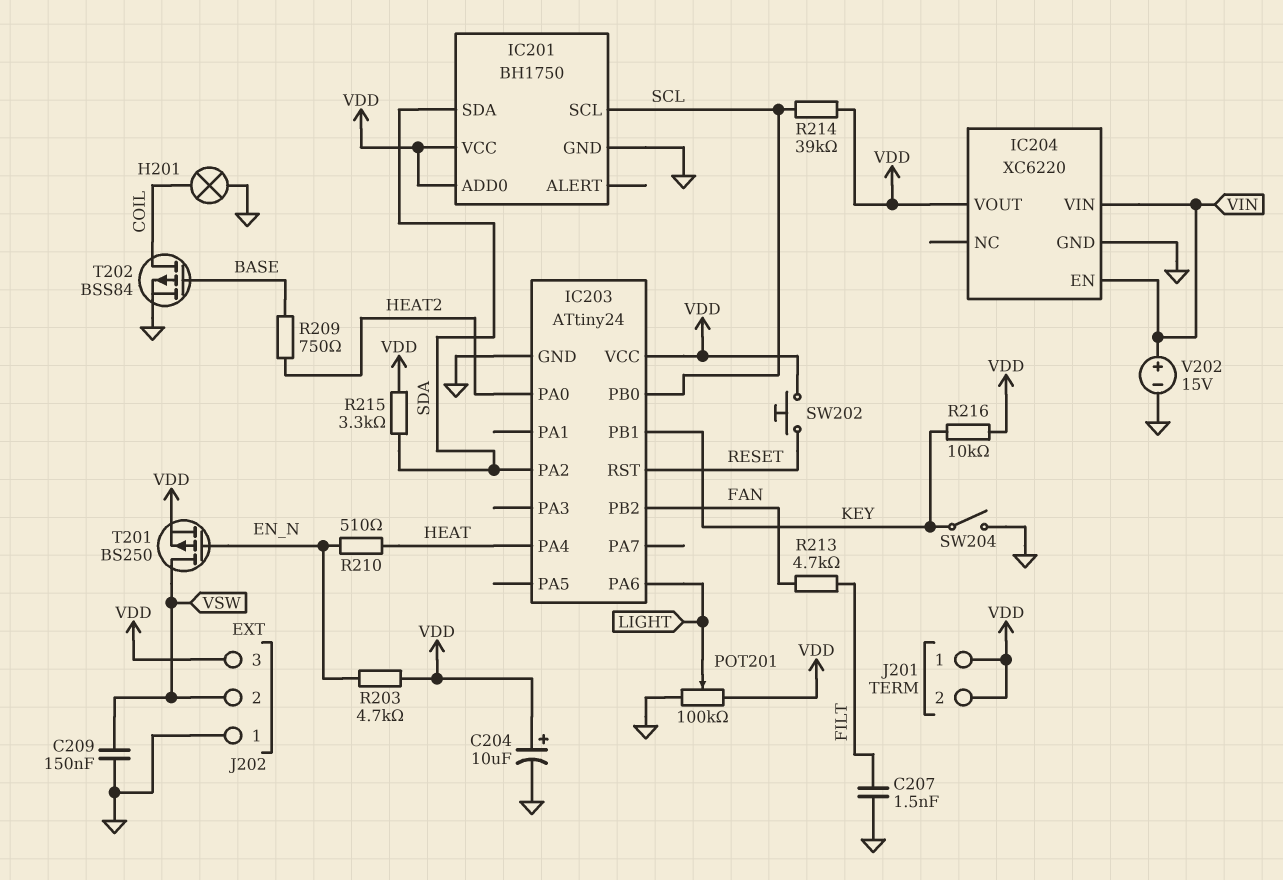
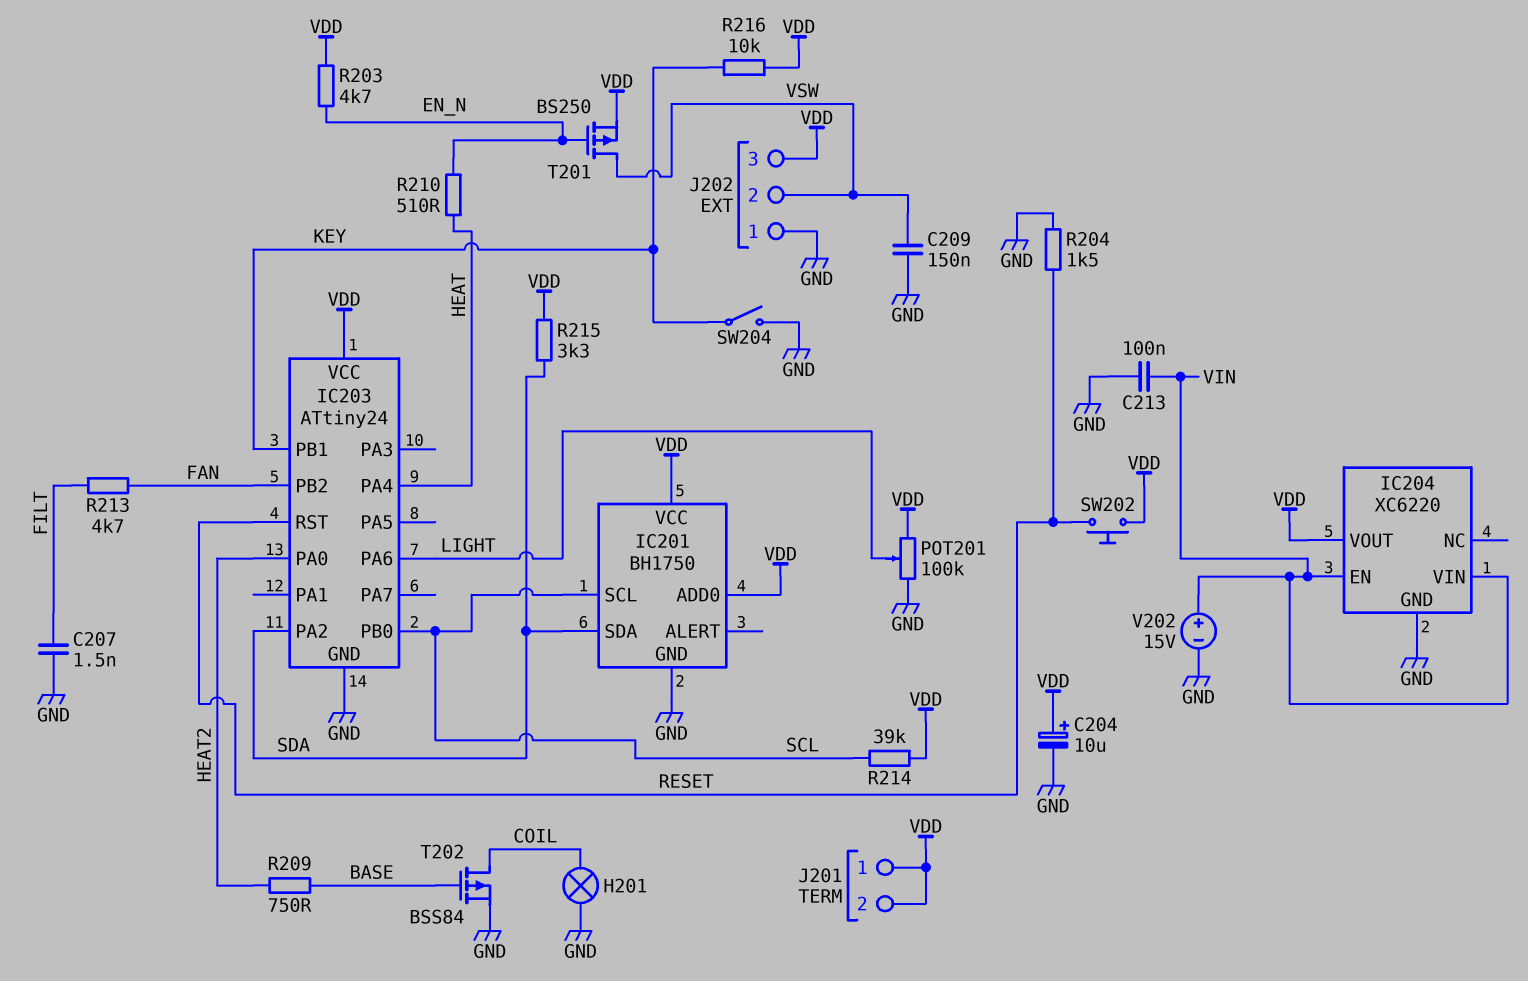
C213: none -> 100nF (GND, VIN)
R204: none -> 1.5k (GND, RESET)

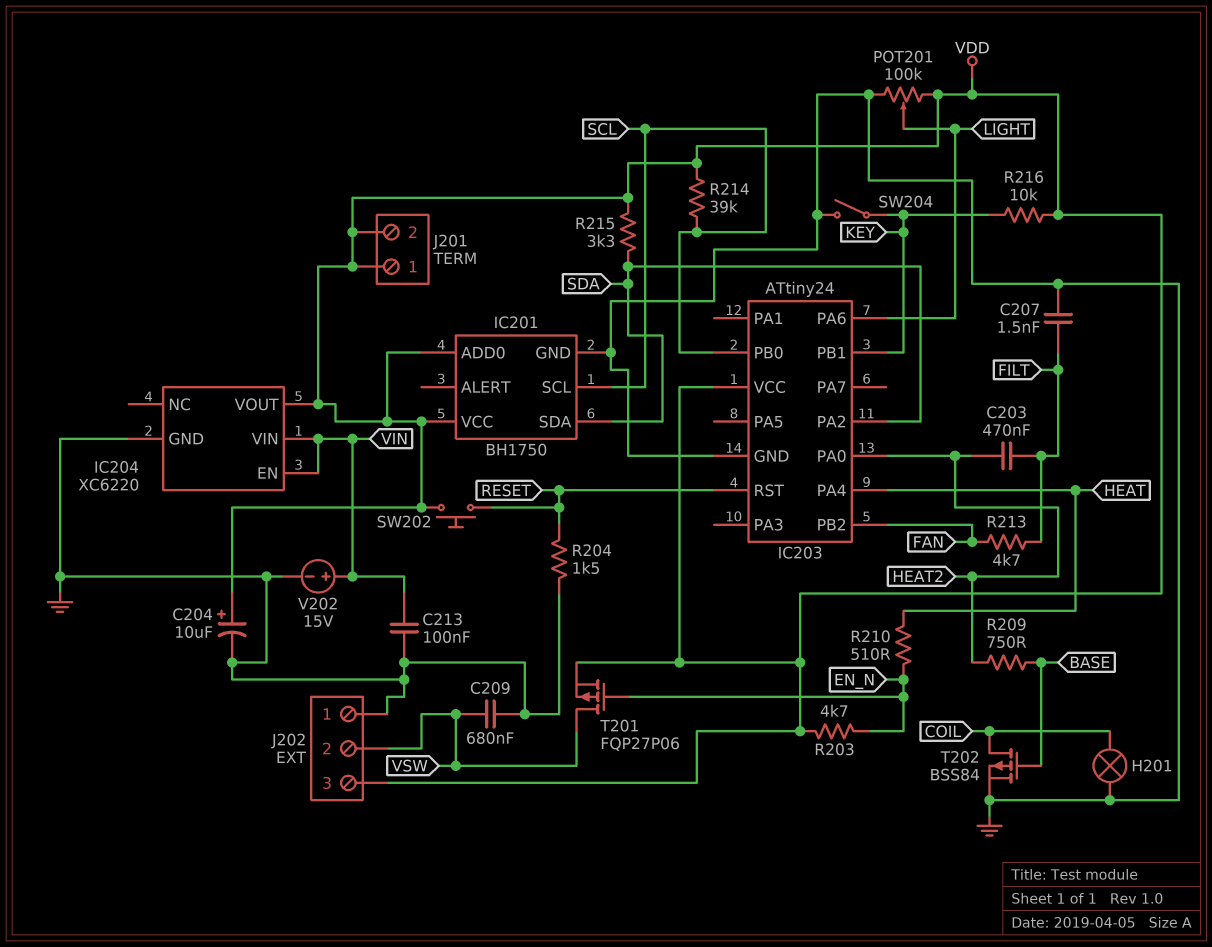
C203: none -> 470nF (FILT, HEAT2)
C209: 150nF (GND, VSW) -> 680nF (GND, VSW)
T201: PMOS BS250 (G EN_N, D VSW, S VDD) -> PMOS FQP27P06 (G EN_N, D VSW, S VDD)

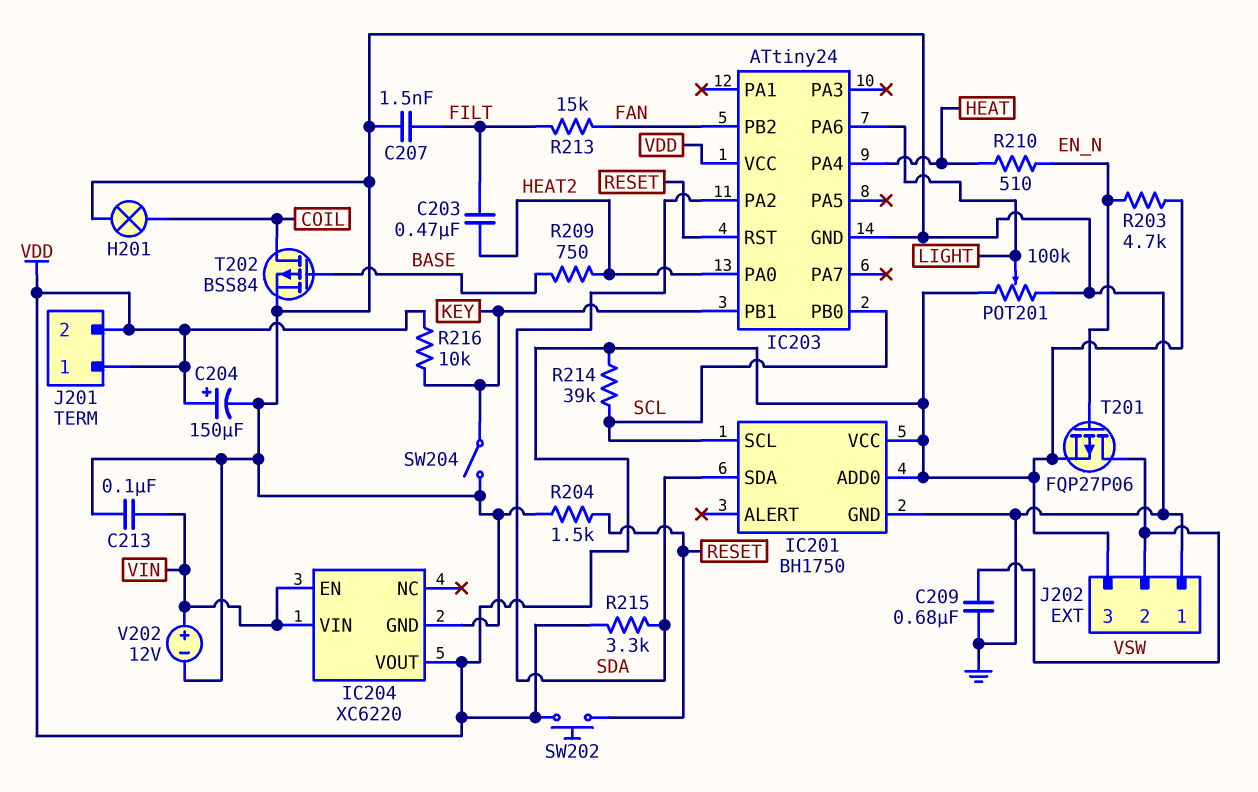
C204: 10uF (plus VDD, minus GND) -> 150uF (plus VDD, minus GND)
R213: 4.7k (FAN, FILT) -> 15k (FAN, FILT)
V202: 15V (plus VIN, minus GND) -> 12V (plus VIN, minus GND)

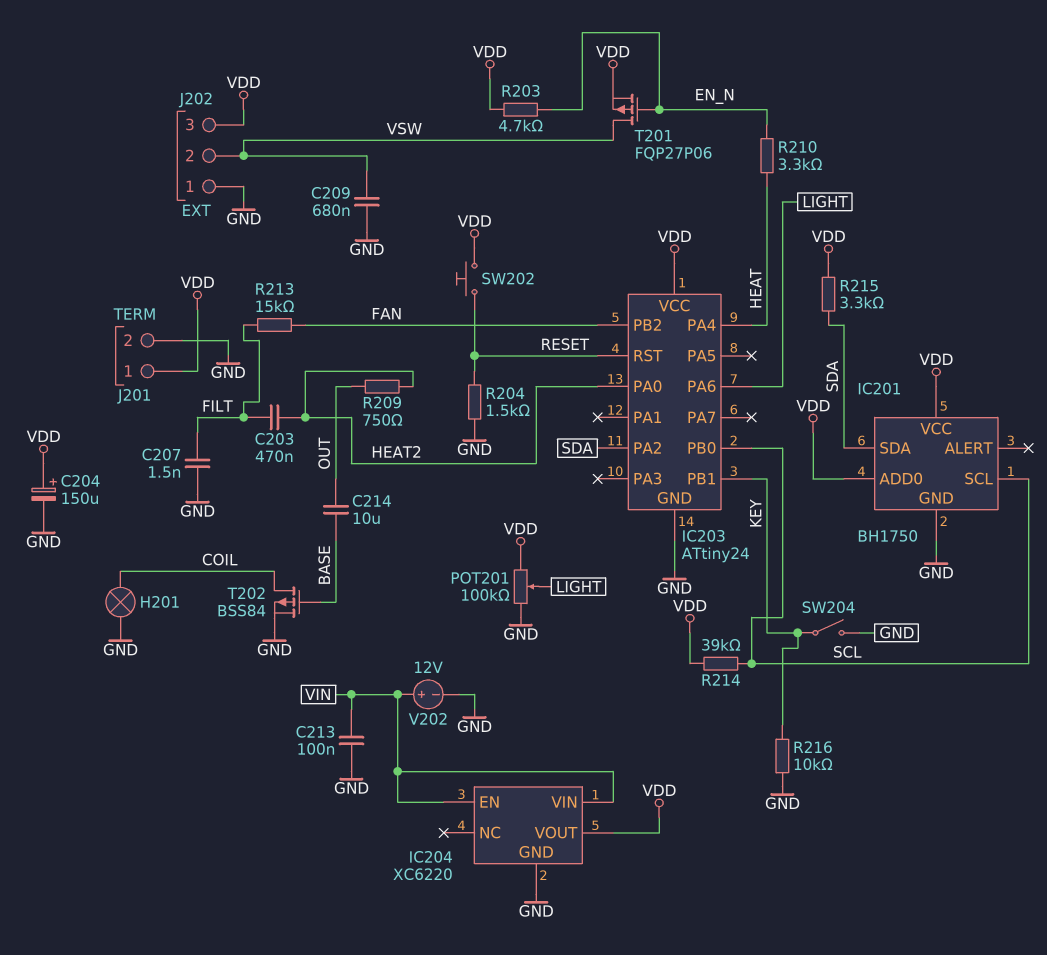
C214: none -> 10uF (BASE, OUT)
J201 pin 2: VDD -> GND
R209: 750 (BASE, HEAT2) -> 750 (HEAT2, OUT)
R210: 510 (EN_N, HEAT) -> 3.3k (EN_N, HEAT)
R216: 10k (KEY, VDD) -> 10k (GND, KEY)

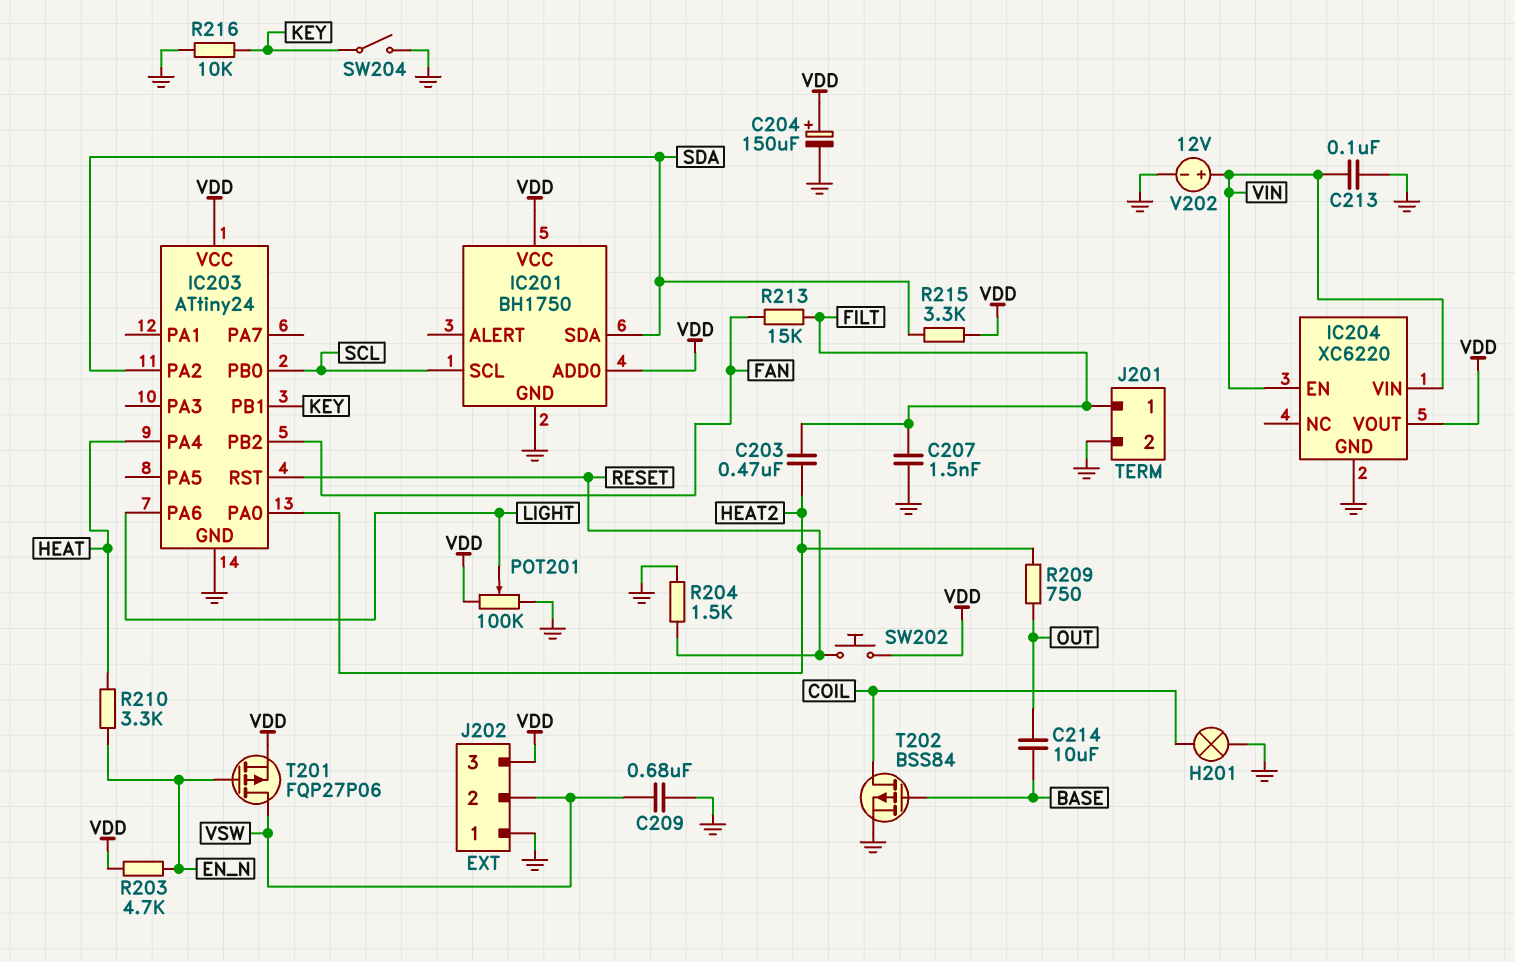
J201 pin 1: VDD -> FILT
R214: 39k (SCL, VDD) -> none

